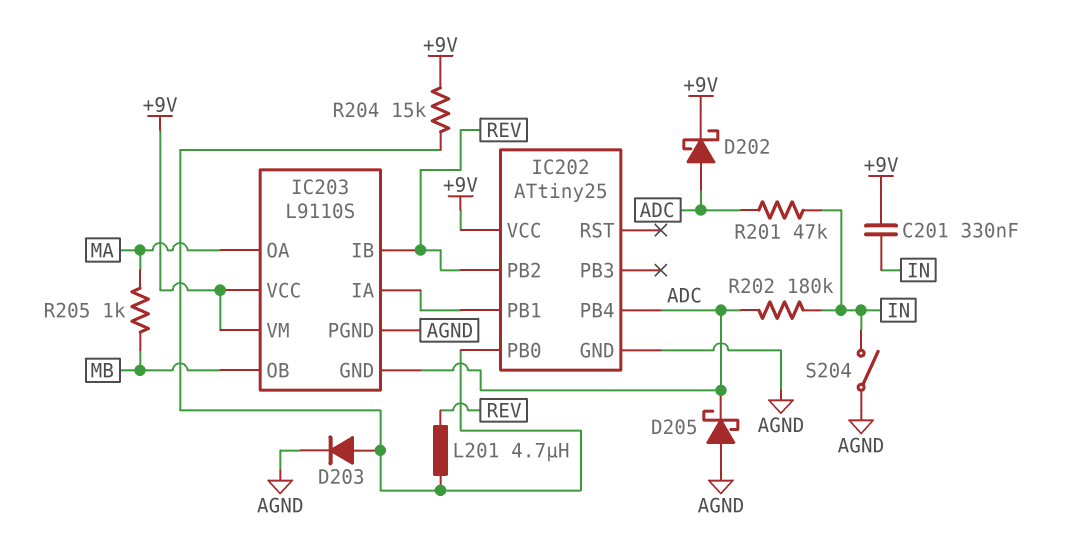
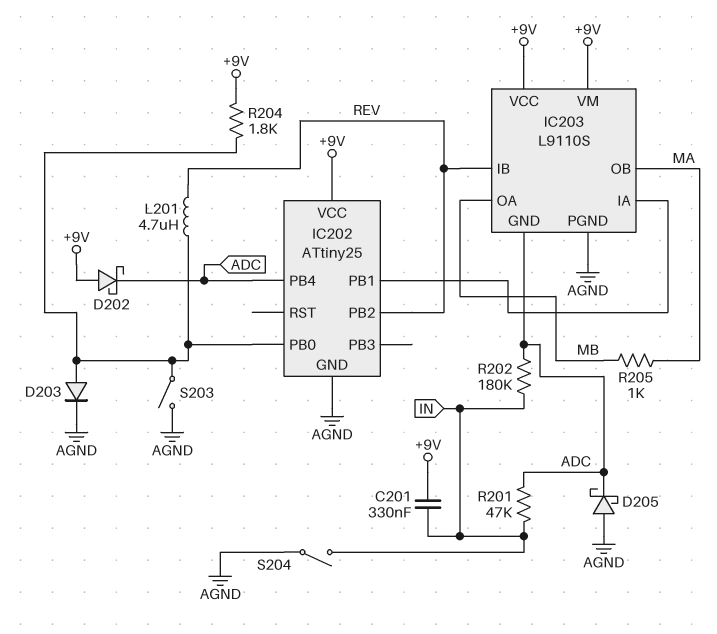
D202: schottky (A ADC, K +9V) -> schottky (A +9V, K ADC)
IC203 pin OA: MA -> MB
IC203 pin OB: MB -> MA
R204: 15k (+9V, IC202/PB0) -> 1.8k (+9V, IC202/PB0)
S203: none -> switch (AGND, IC202/PB0)

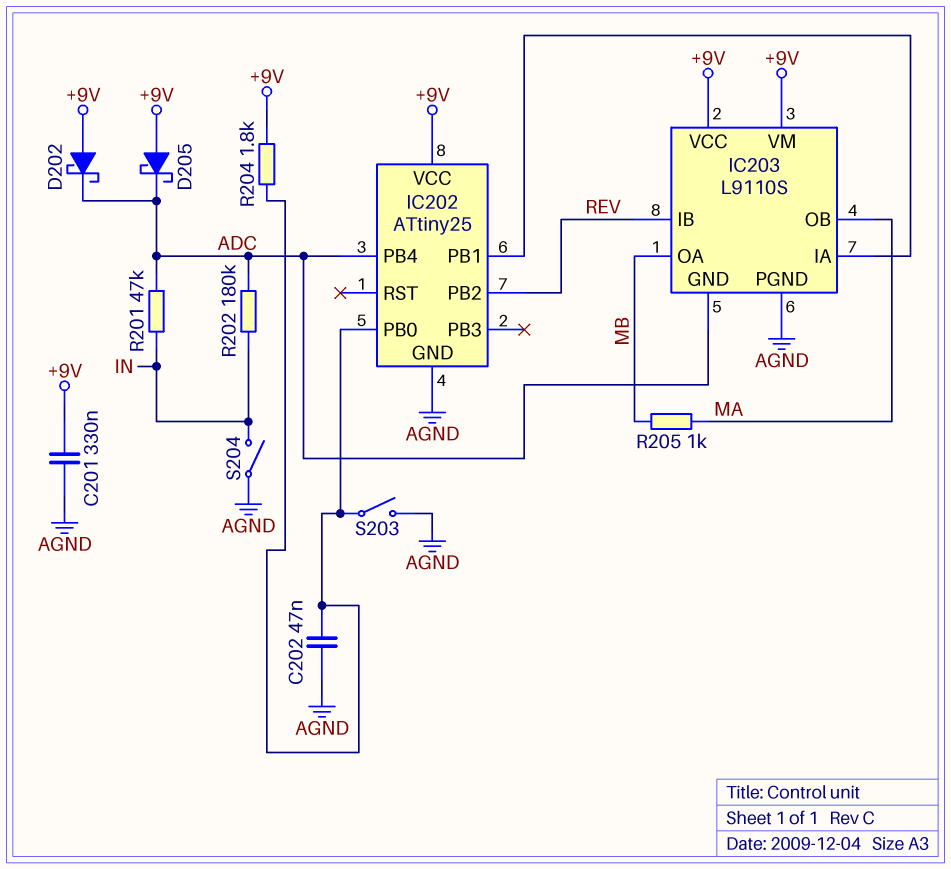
C201: 330nF (+9V, IN) -> 330nF (+9V, AGND)
C202: none -> 47nF (AGND, IC202/PB0)
D203: diode (A IC202/PB0, K AGND) -> none
D205: schottky (A AGND, K ADC) -> schottky (A +9V, K ADC)
L201: 4.7uH (IC202/PB0, REV) -> none

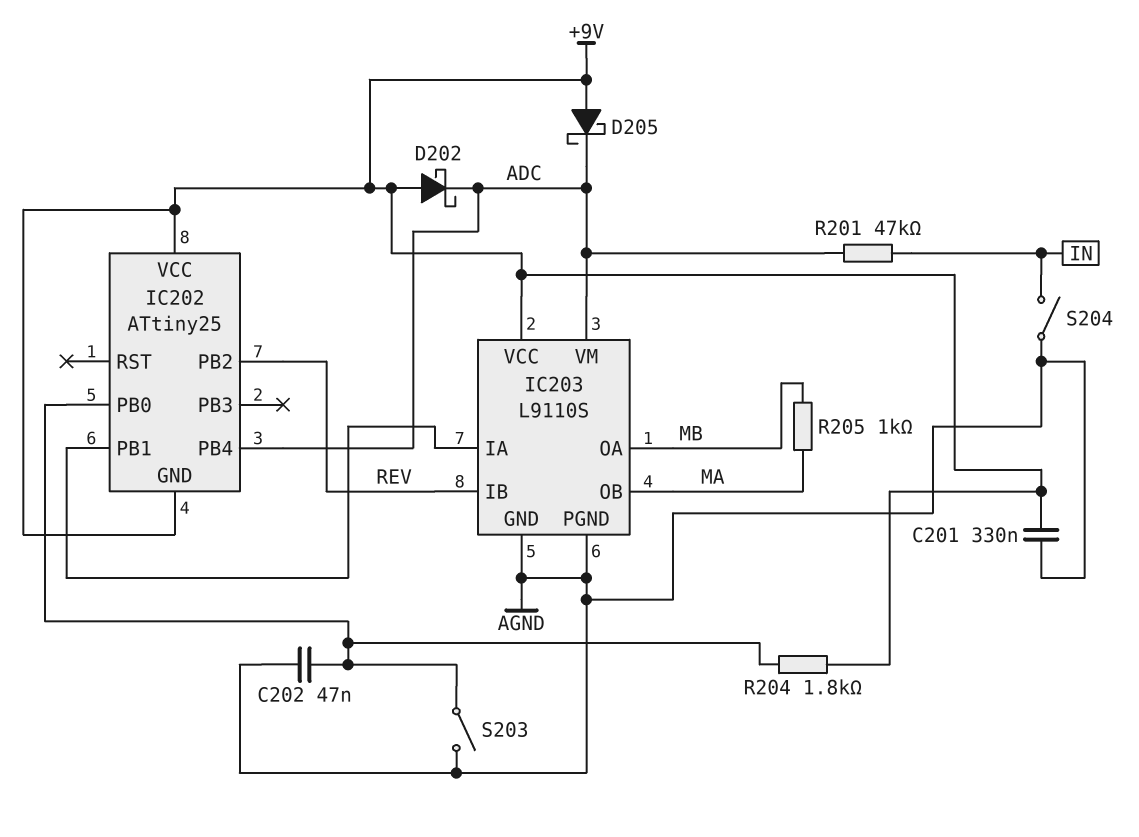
IC202 pin GND: AGND -> +9V
IC203 pin GND: ADC -> AGND
IC203 pin VM: +9V -> ADC
R202: 180k (ADC, IN) -> none

